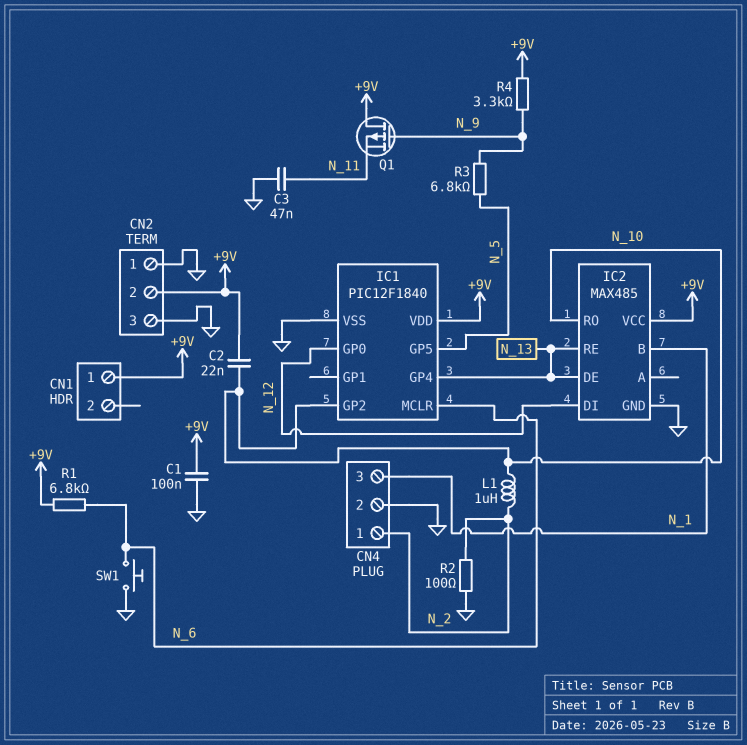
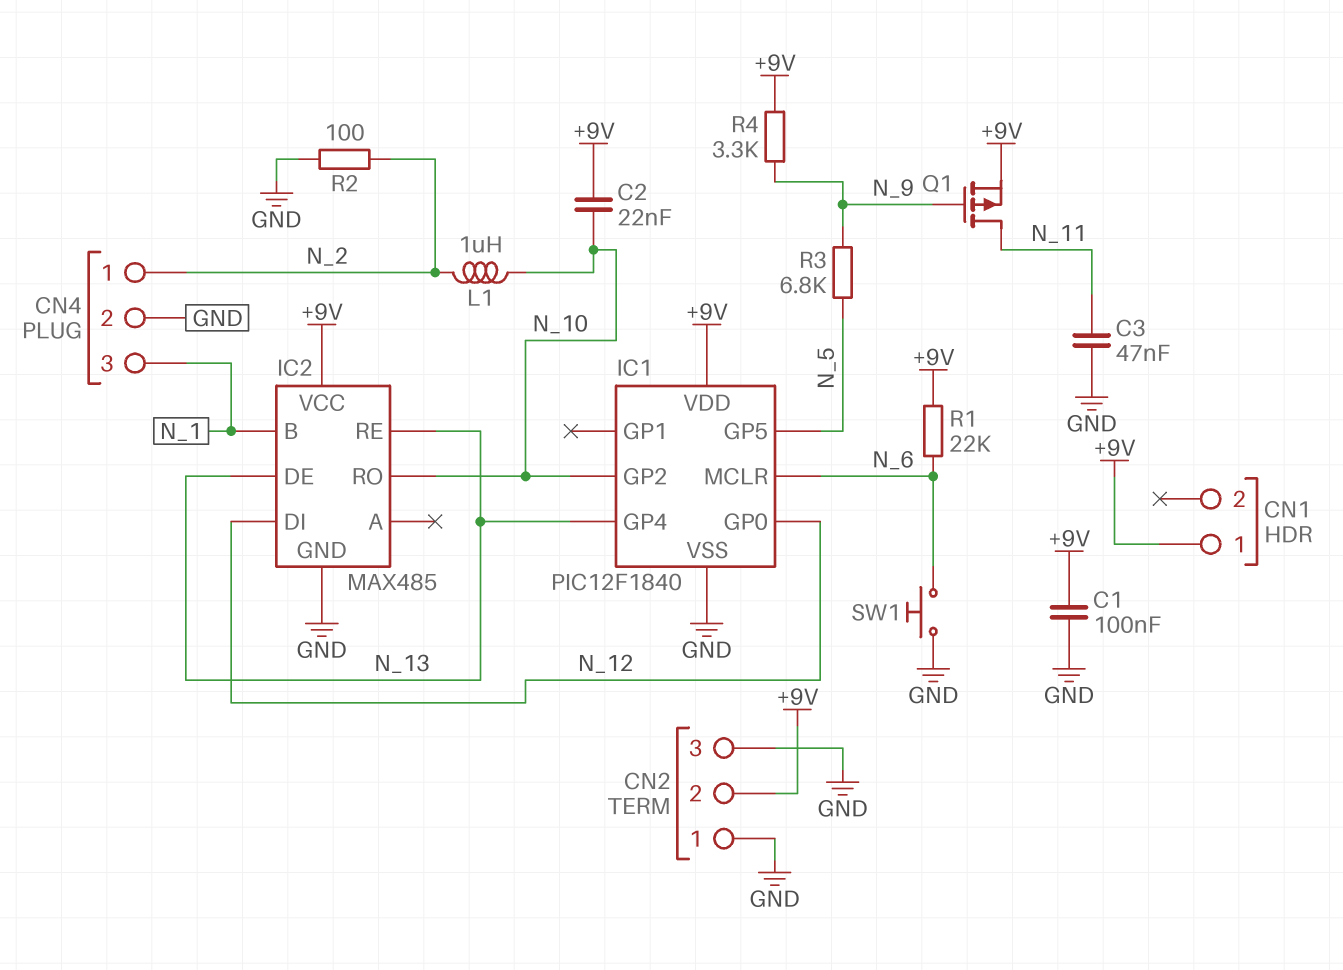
Q1: PMOS (G N_9, D +9V, S N_11) -> PMOS (G N_9, D N_11, S +9V)
R1: 6.8k (+9V, N_6) -> 22k (+9V, N_6)

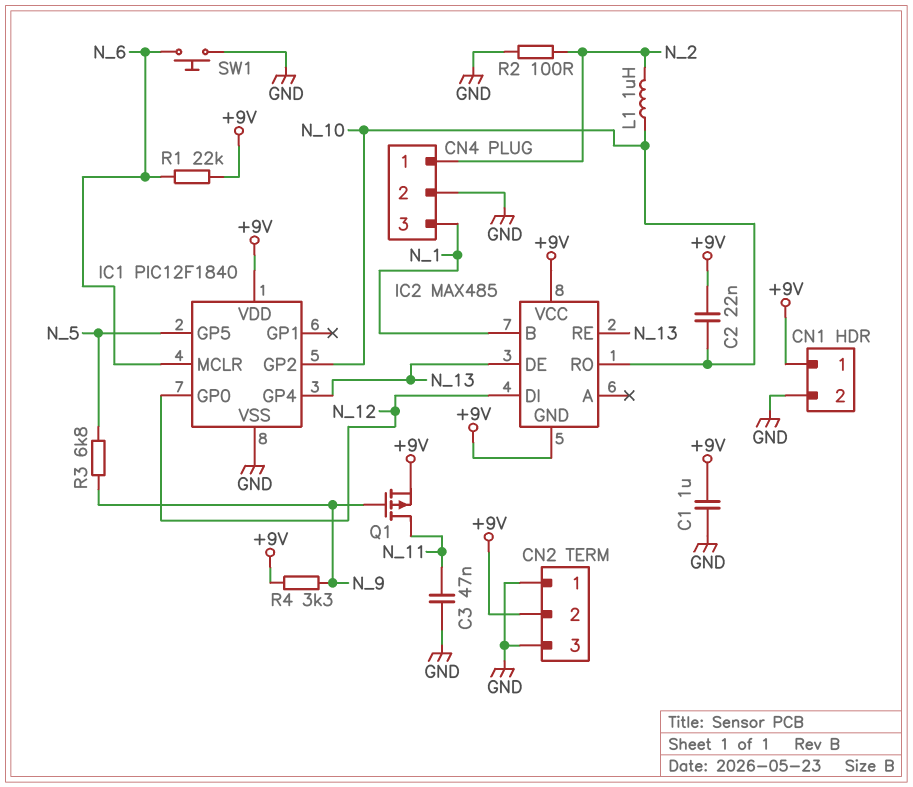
C1: 100nF (+9V, GND) -> 1uF (+9V, GND)
CN1 pin 2: none -> GND
IC2 pin GND: GND -> +9V

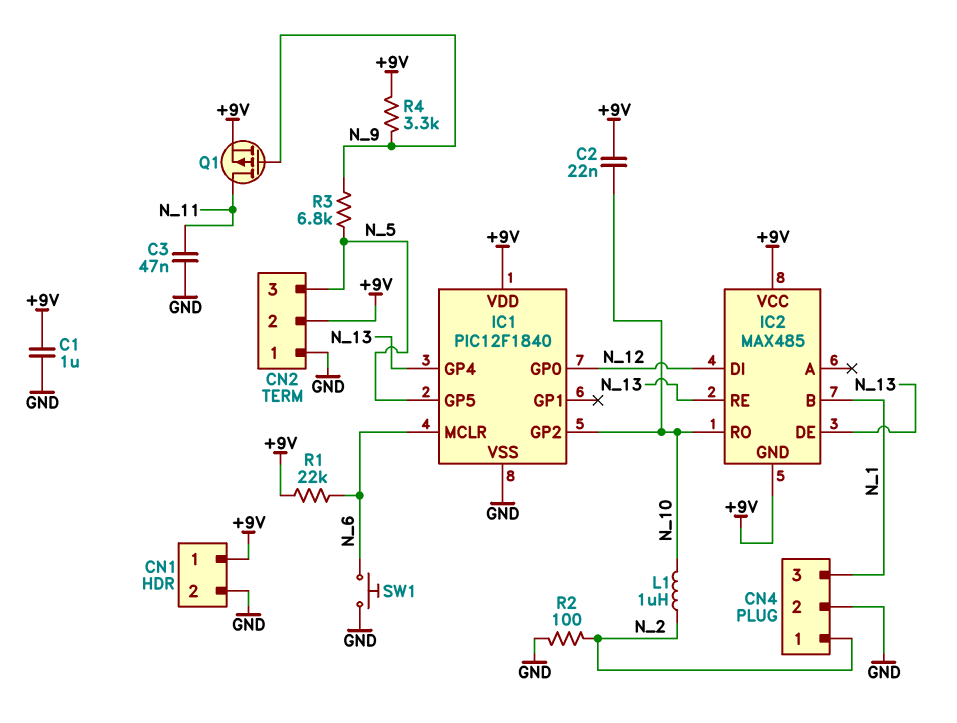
CN2 pin 3: GND -> N_5

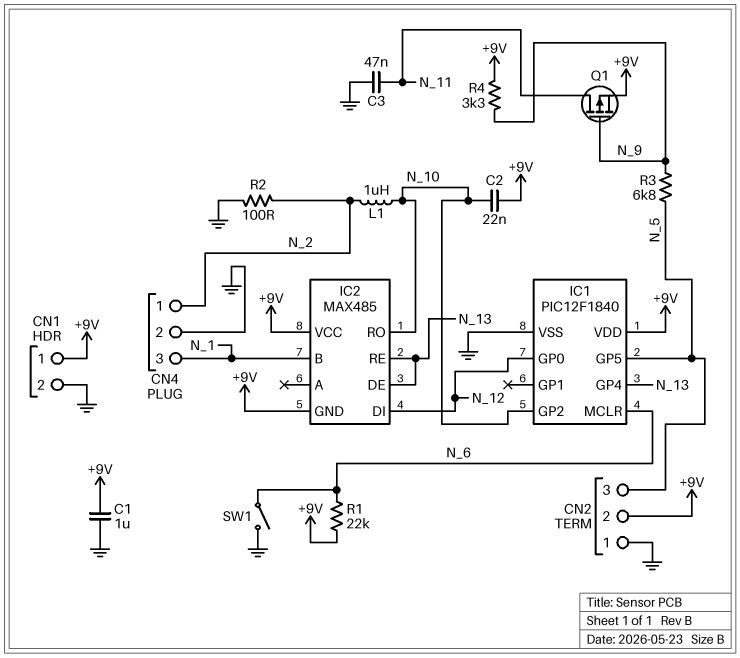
SW1: button (GND, N_6) -> switch (GND, N_6)

